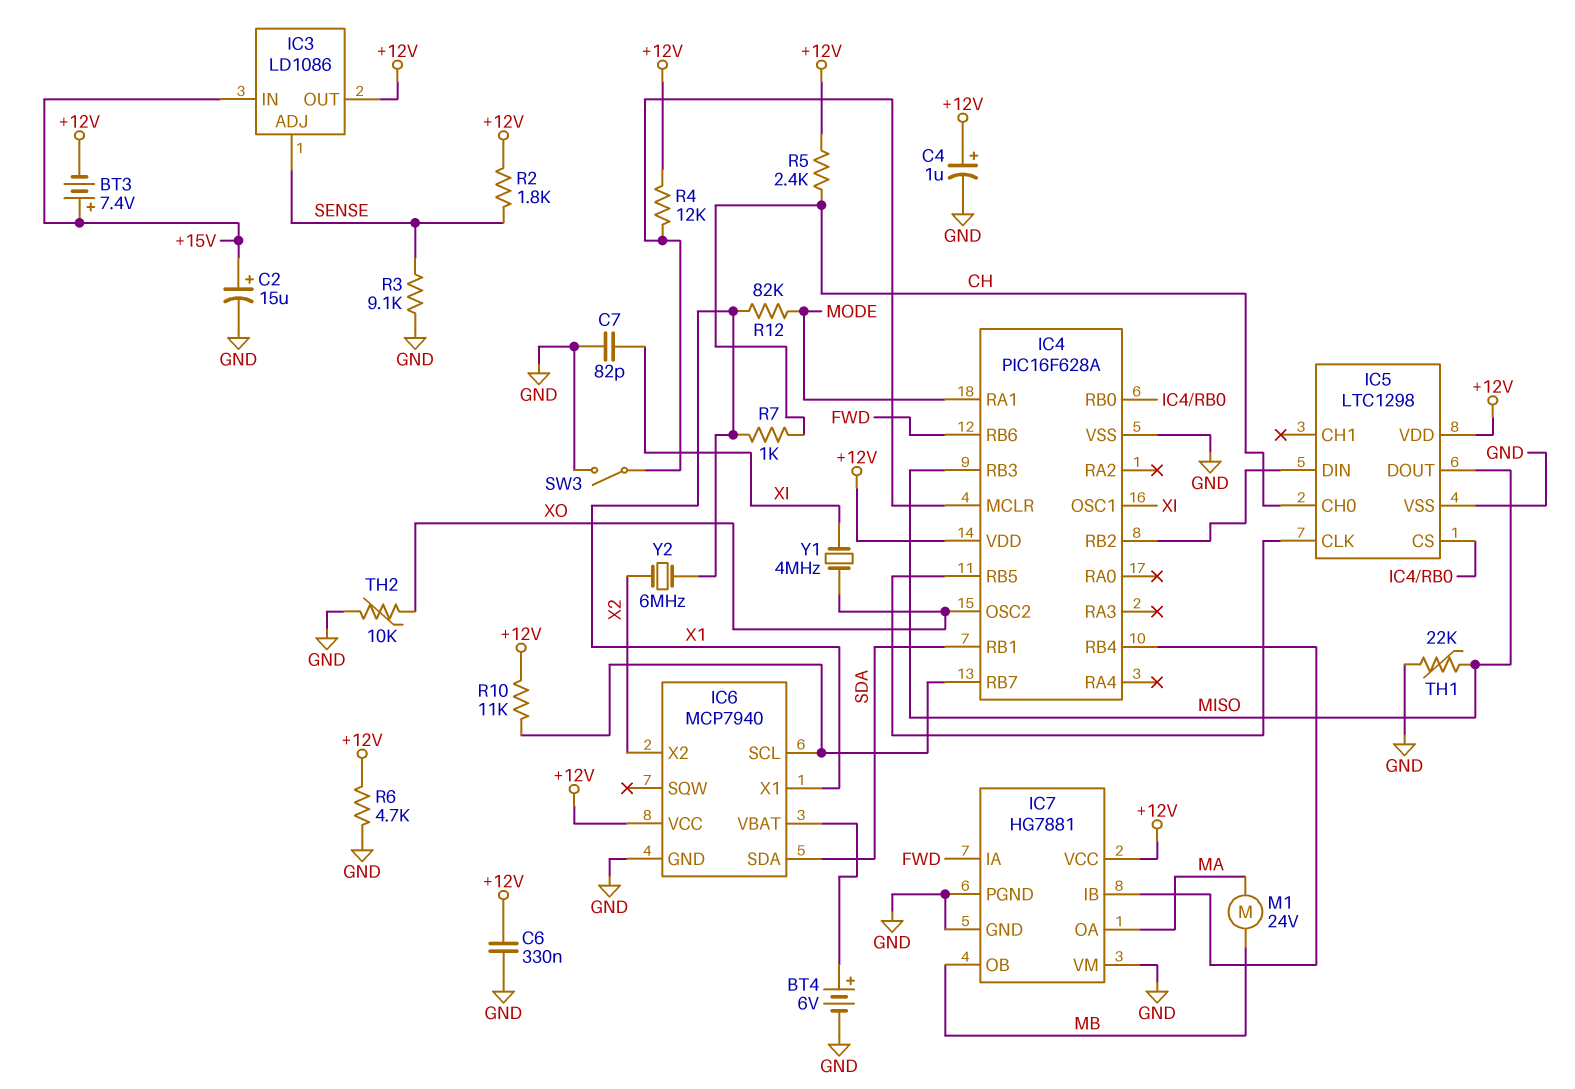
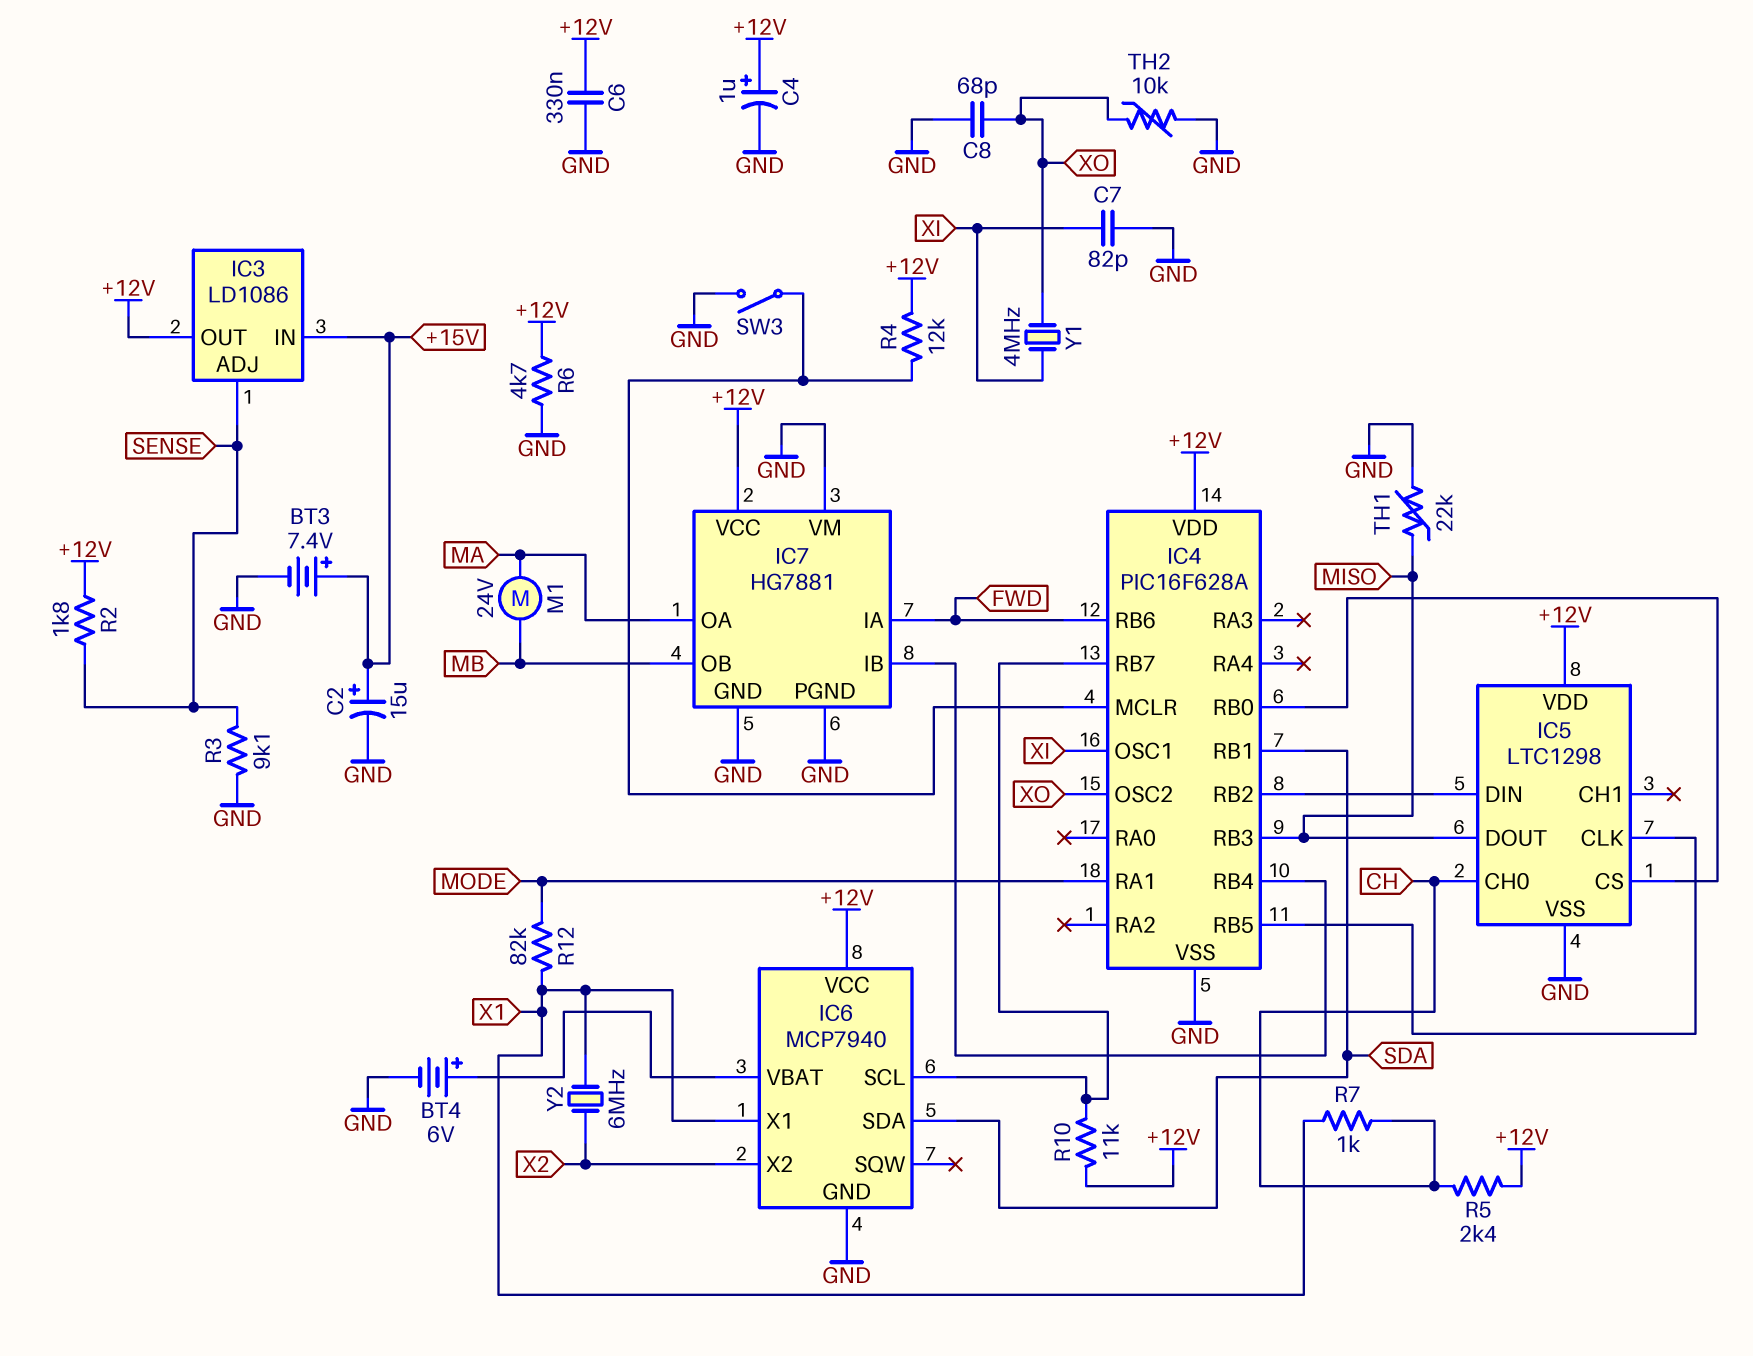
BT3: 7.4V (plus +15V, minus +12V) -> 7.4V (plus +15V, minus GND)
C8: none -> 68pF (GND, XO)

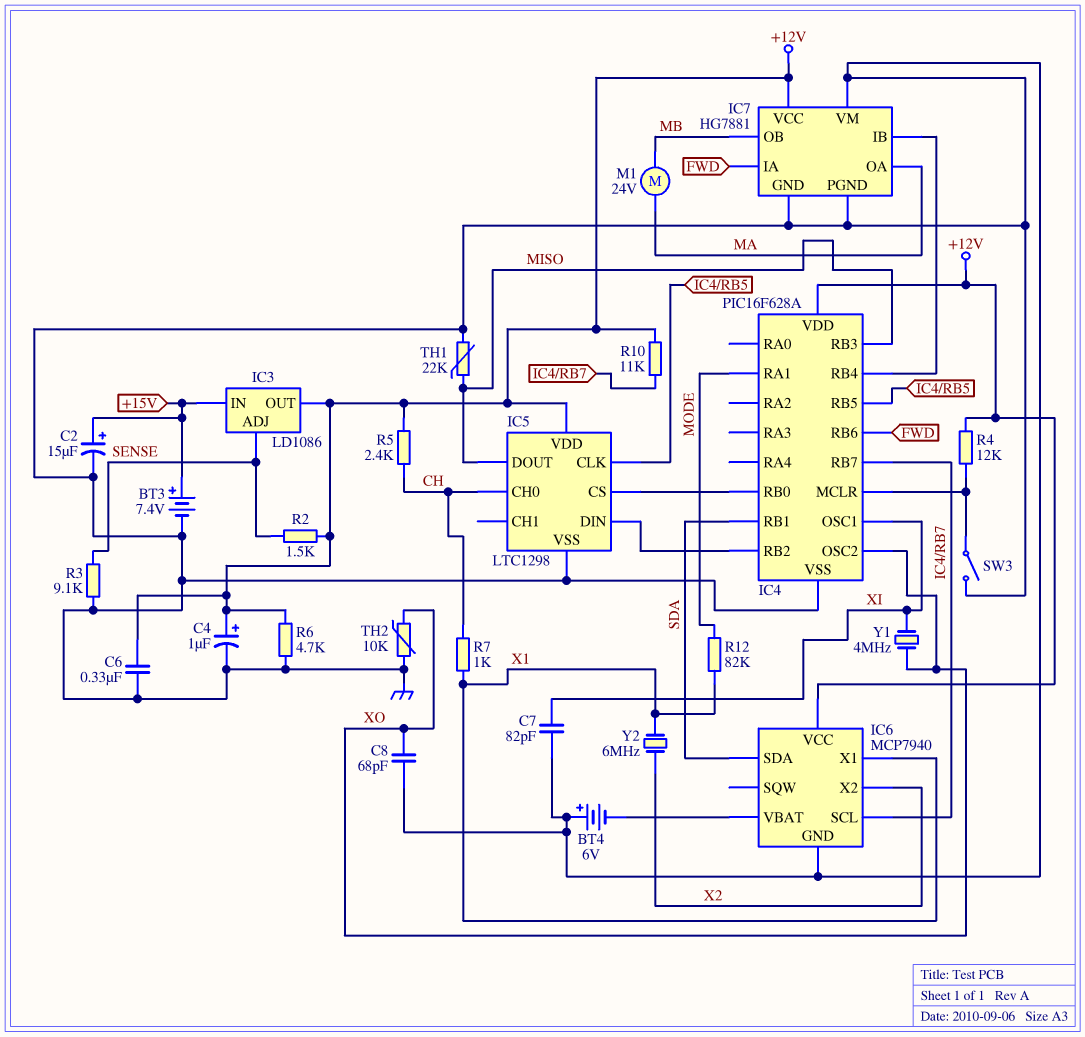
BT4: 6V (plus IC6/VBAT, minus GND) -> 6V (plus GND, minus IC6/VBAT)
R2: 1.8k (+12V, SENSE) -> 1.5k (+12V, SENSE)

